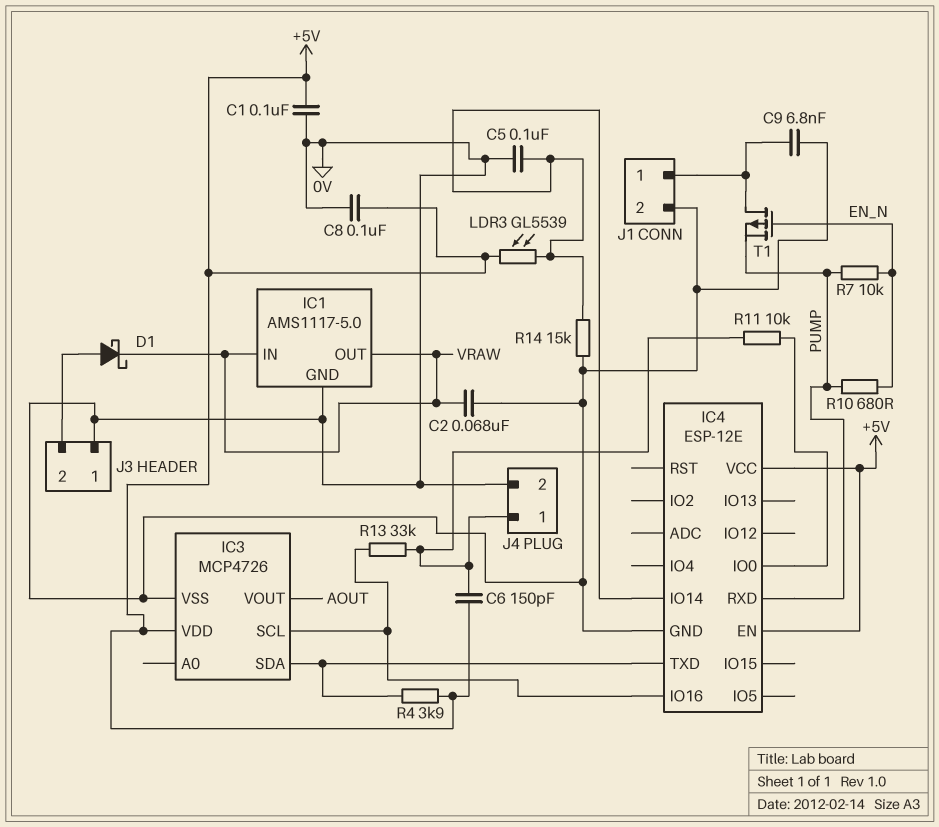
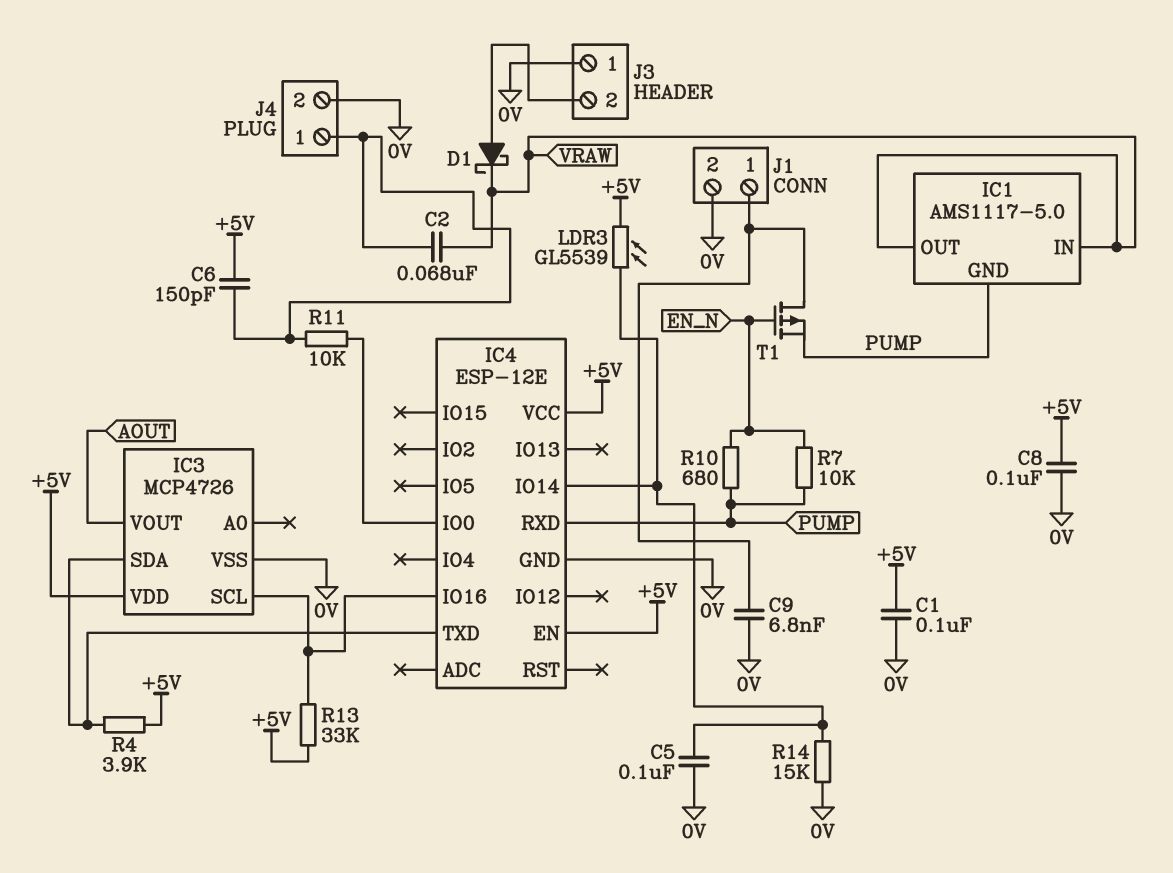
C2: 68nF (0V, VRAW) -> 68nF (J4/1, VRAW)
IC1 pin GND: 0V -> PUMP
R13: 33k (IC3/SCL, J4/1) -> 33k (+5V, IC3/SCL)

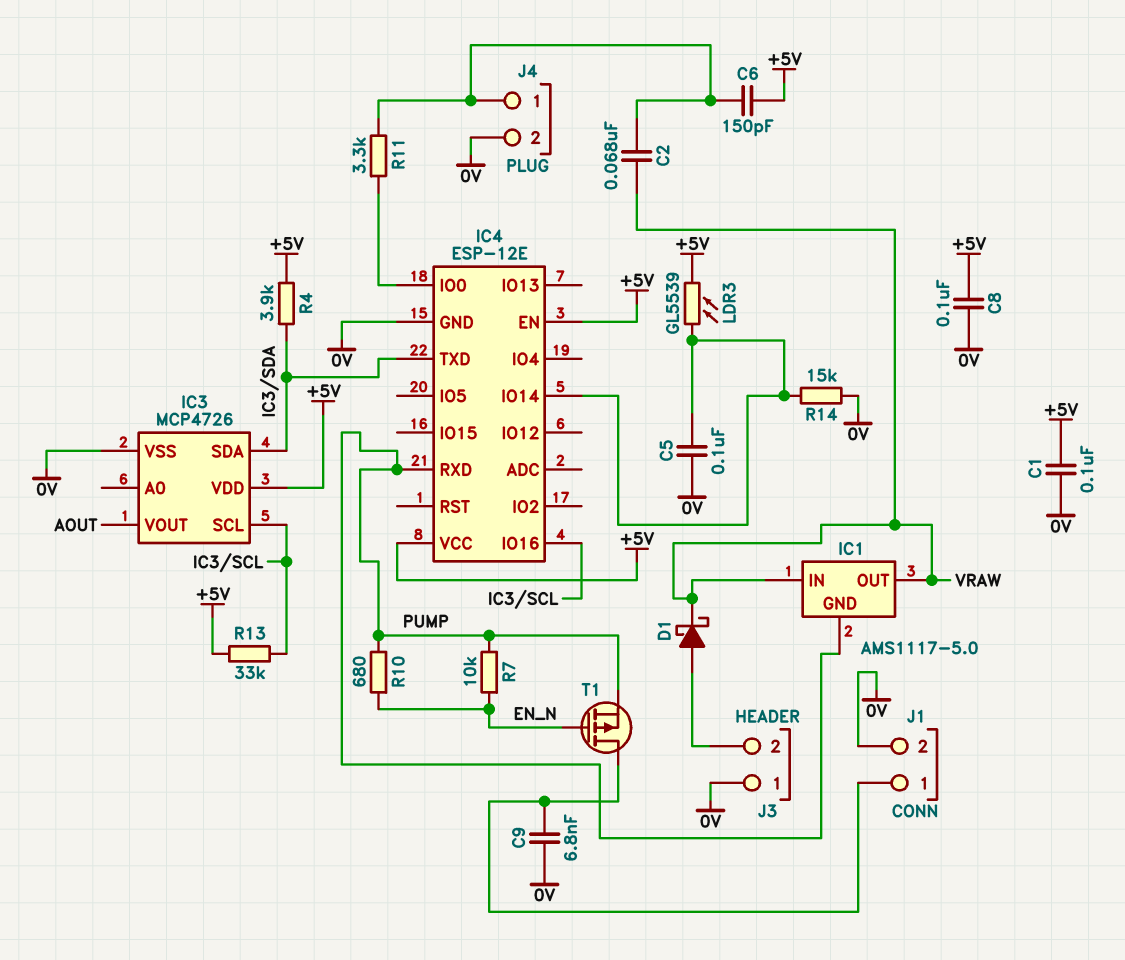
R11: 10k (IC4/IO0, J4/1) -> 3.3k (IC4/IO0, J4/1)

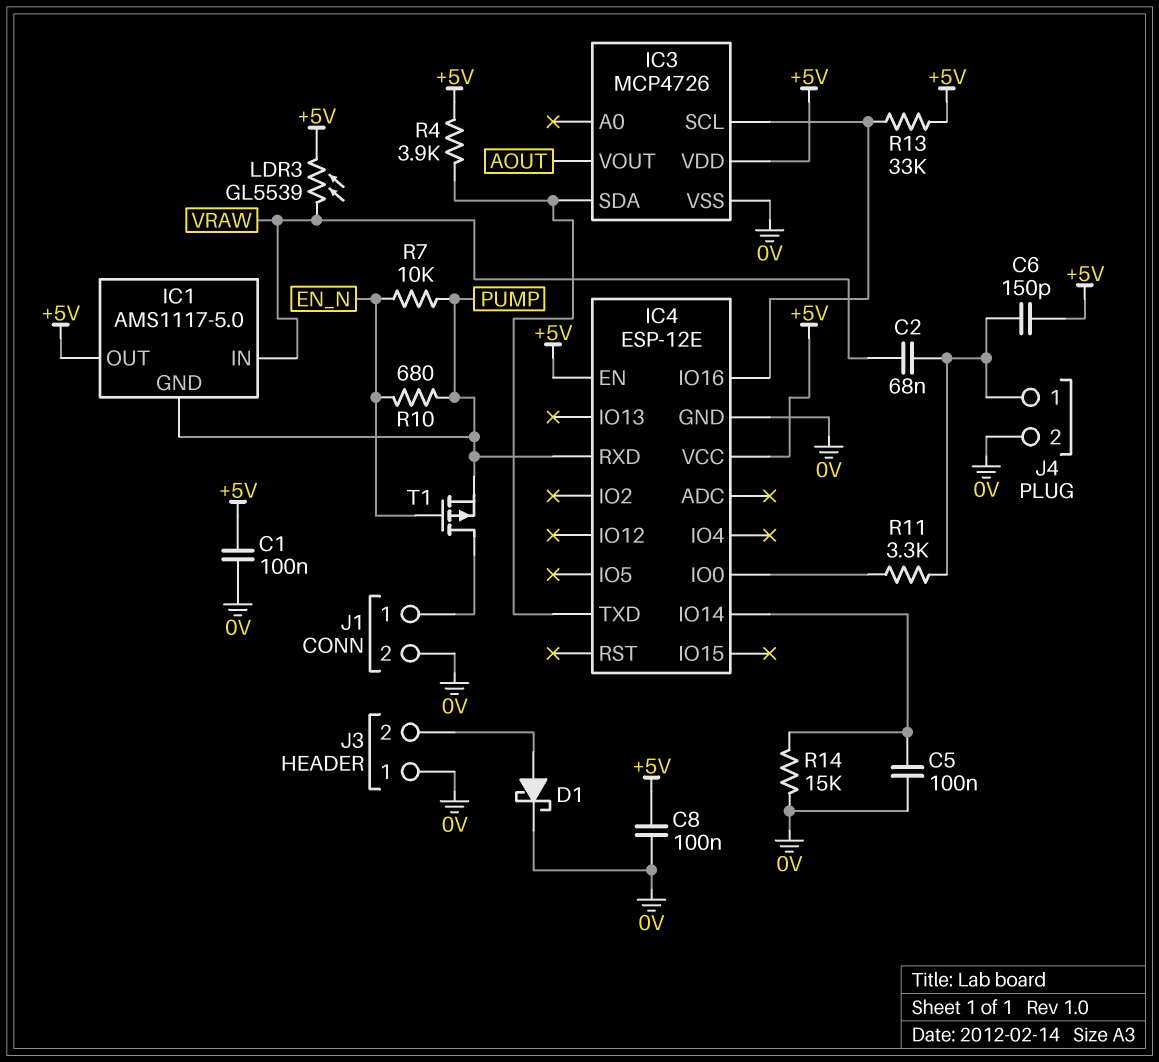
C9: 6.8nF (0V, J1/1) -> none
D1: schottky (A J3/2, K VRAW) -> schottky (A J3/2, K 0V)
IC1 pin OUT: VRAW -> +5V
LDR3: GL5539 (+5V, IC4/IO14) -> GL5539 (+5V, VRAW)

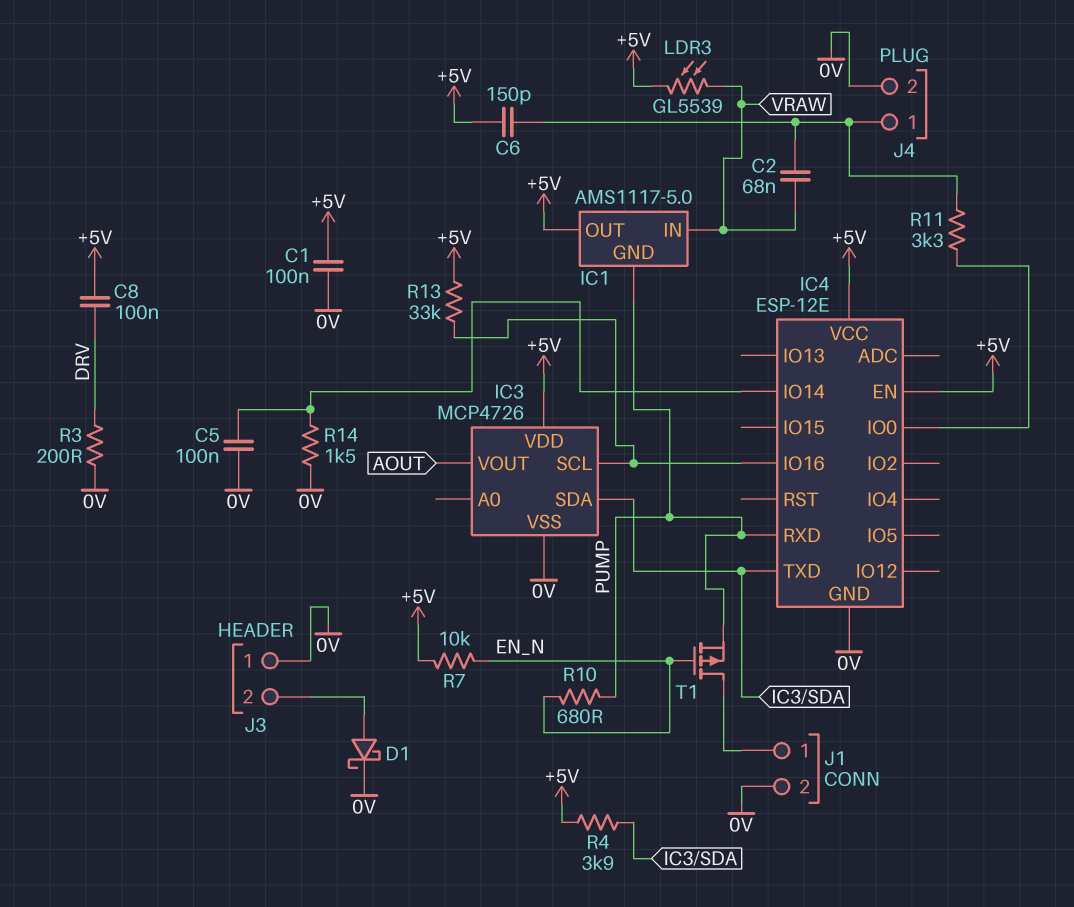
C8: 100nF (+5V, 0V) -> 100nF (+5V, DRV)
R3: none -> 200 (0V, DRV)
R7: 10k (EN_N, PUMP) -> 10k (+5V, EN_N)
R14: 15k (0V, IC4/IO14) -> 1.5k (0V, IC4/IO14)

